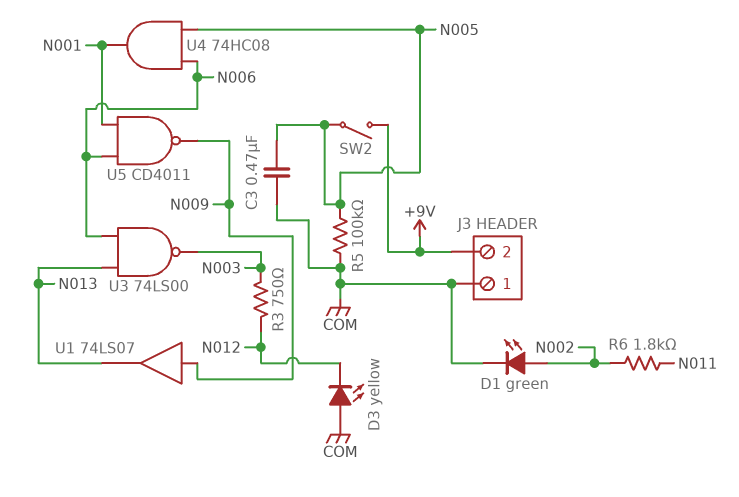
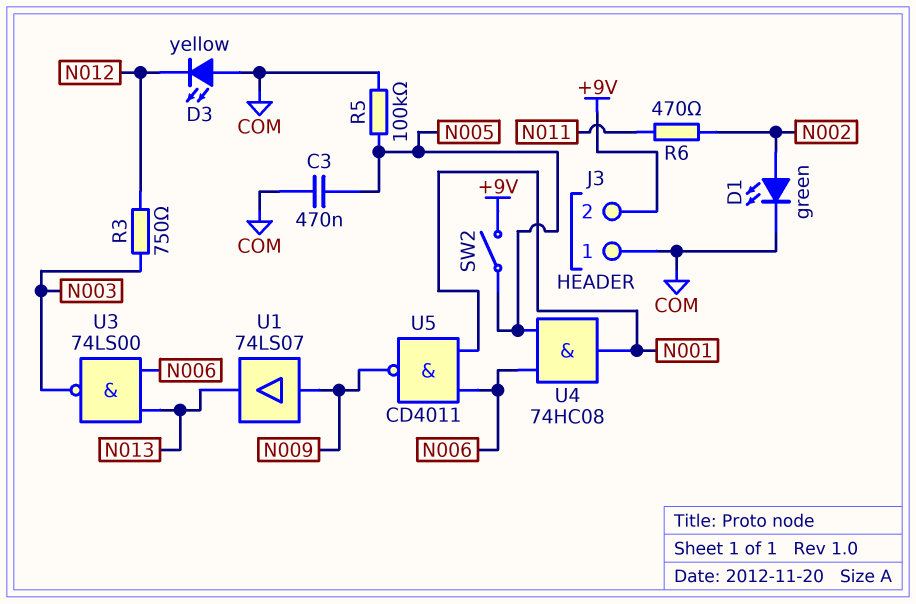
R6: 1.8k (N002, N011) -> 470 (N002, N011)

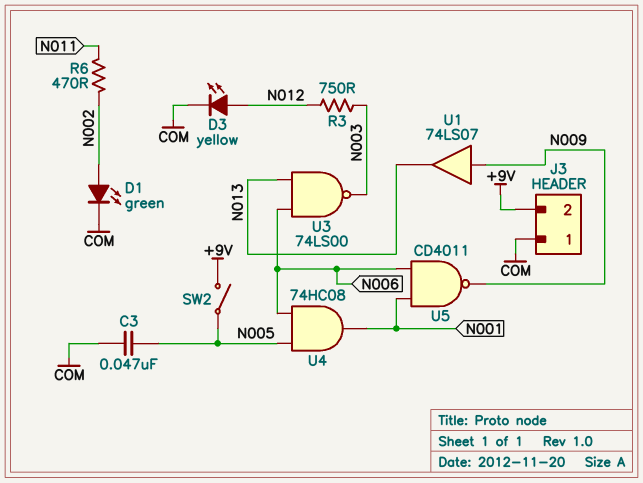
C3: 470nF (COM, N005) -> 47nF (COM, N005)
D3: LED yellow (A COM, K N012) -> LED yellow (A N012, K COM)
R5: 100k (COM, N005) -> none

